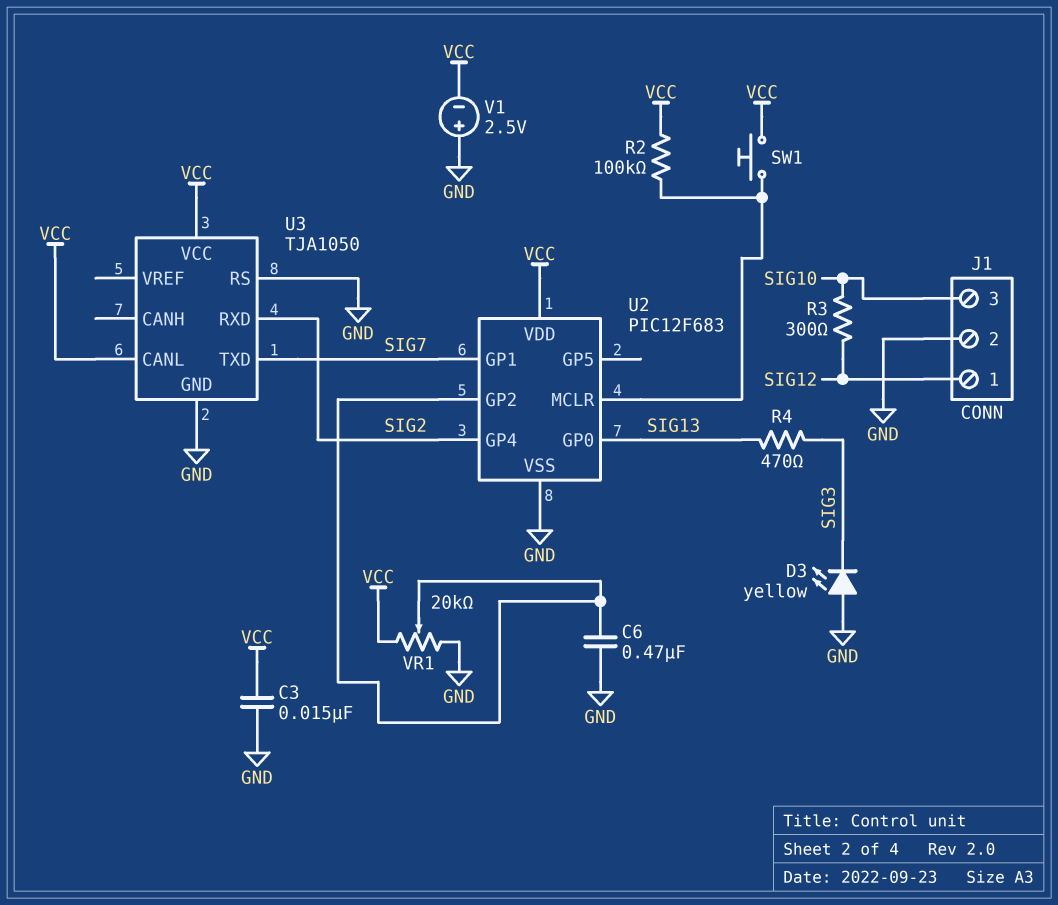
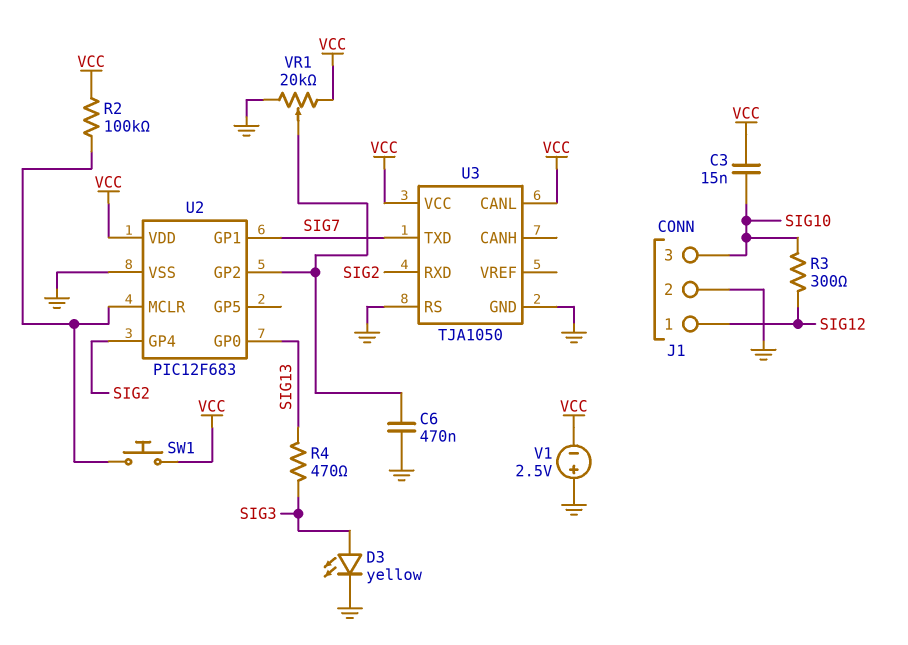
C3: 15nF (GND, VCC) -> 15nF (SIG10, VCC)
D3: LED yellow (A GND, K SIG3) -> LED yellow (A SIG3, K GND)

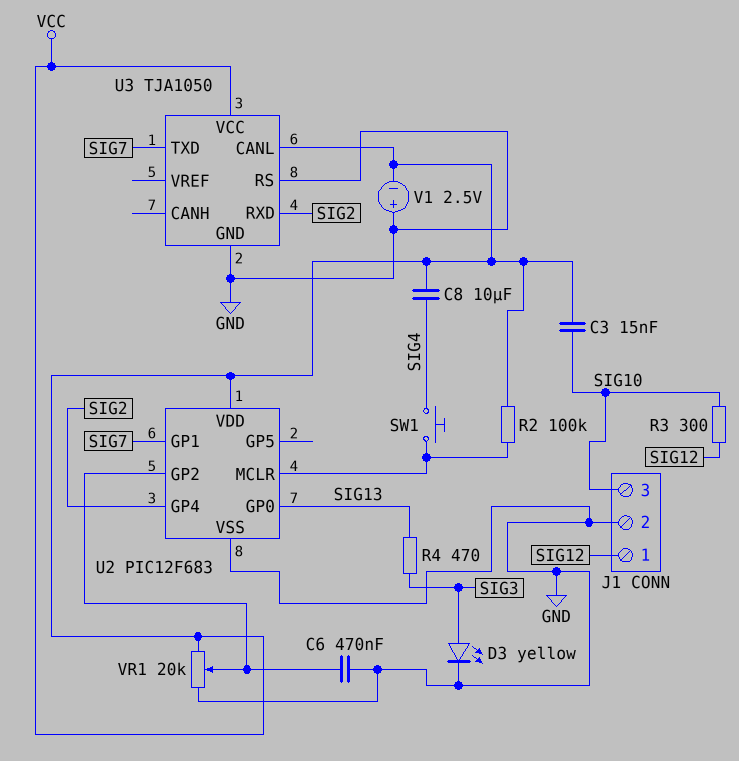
C8: none -> 10uF (SIG4, VCC)
SW1: button (U2/MCLR, VCC) -> button (SIG4, U2/MCLR)

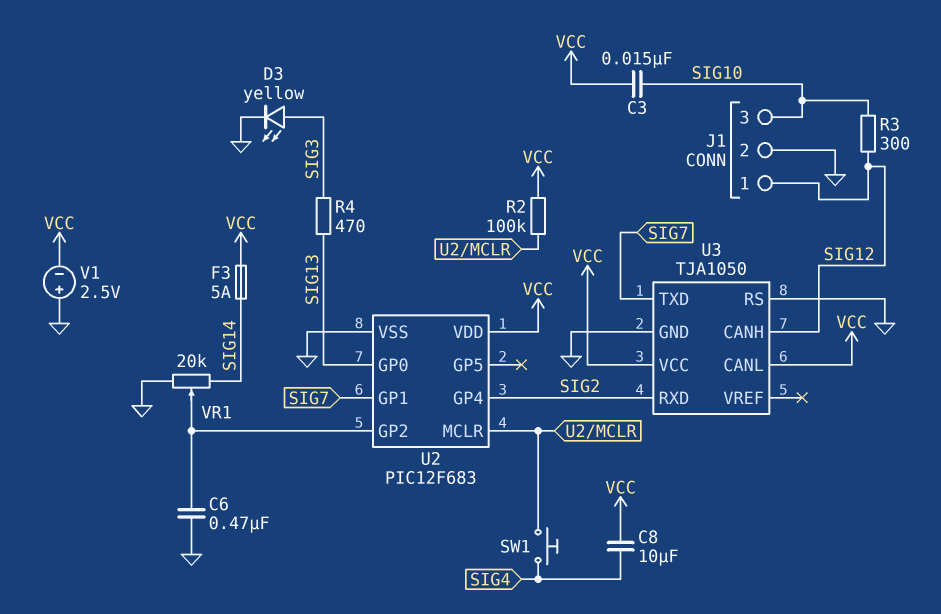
F3: none -> 5A (SIG14, VCC)
U3 pin CANH: none -> SIG12
VR1: 20k (GND, VCC, wiper U2/GP2) -> 20k (GND, SIG14, wiper U2/GP2)

